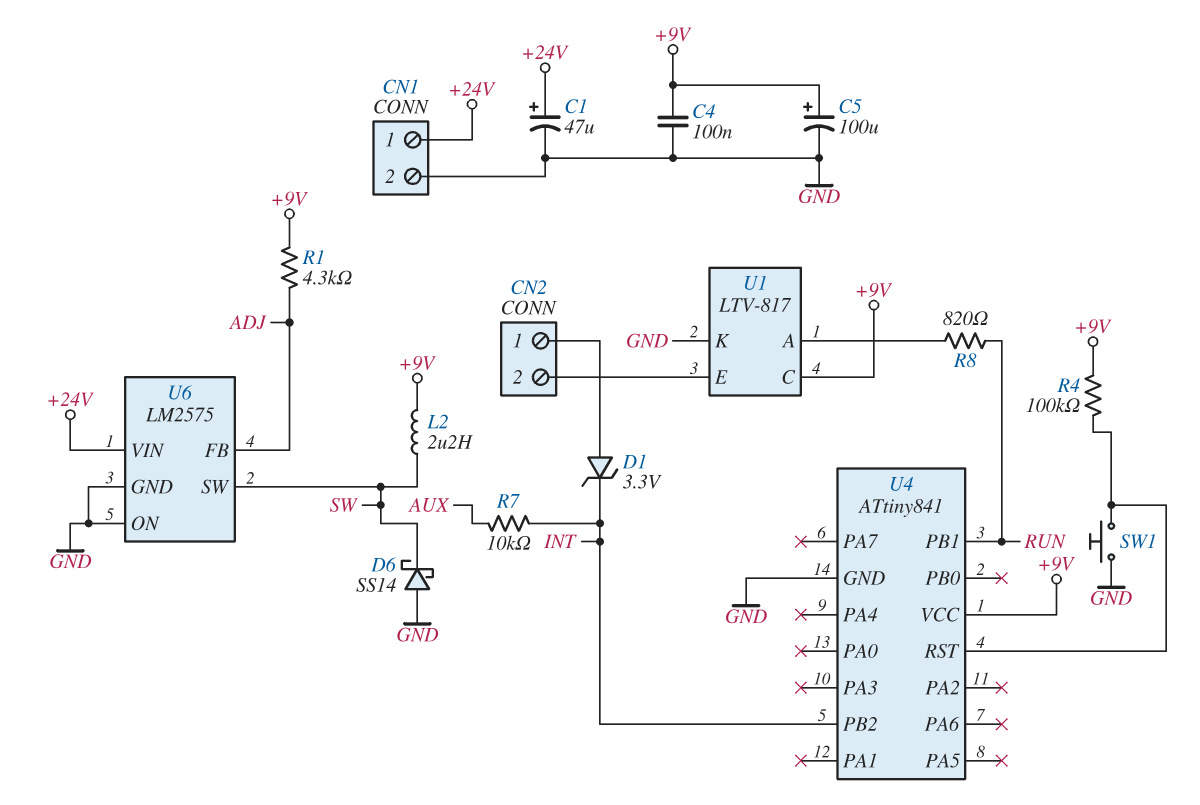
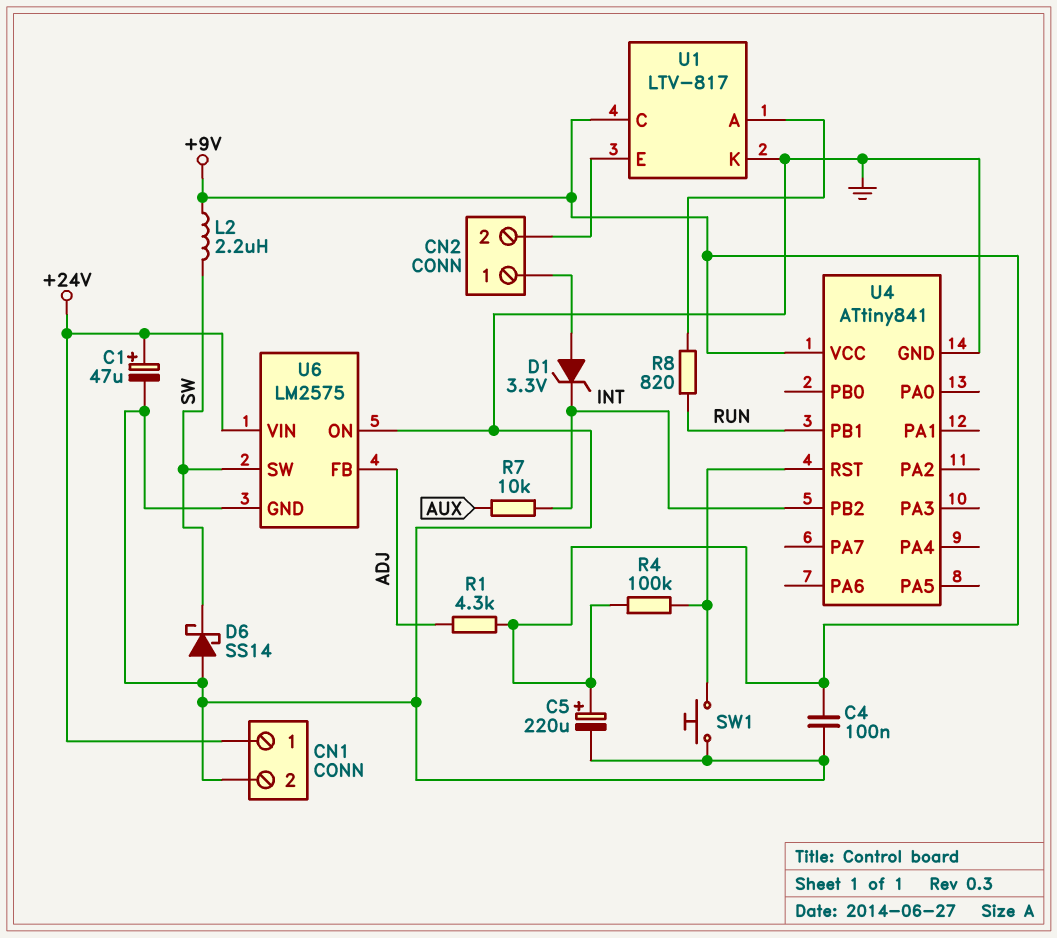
C5: 100uF (plus +9V, minus GND) -> 220uF (plus +9V, minus GND)

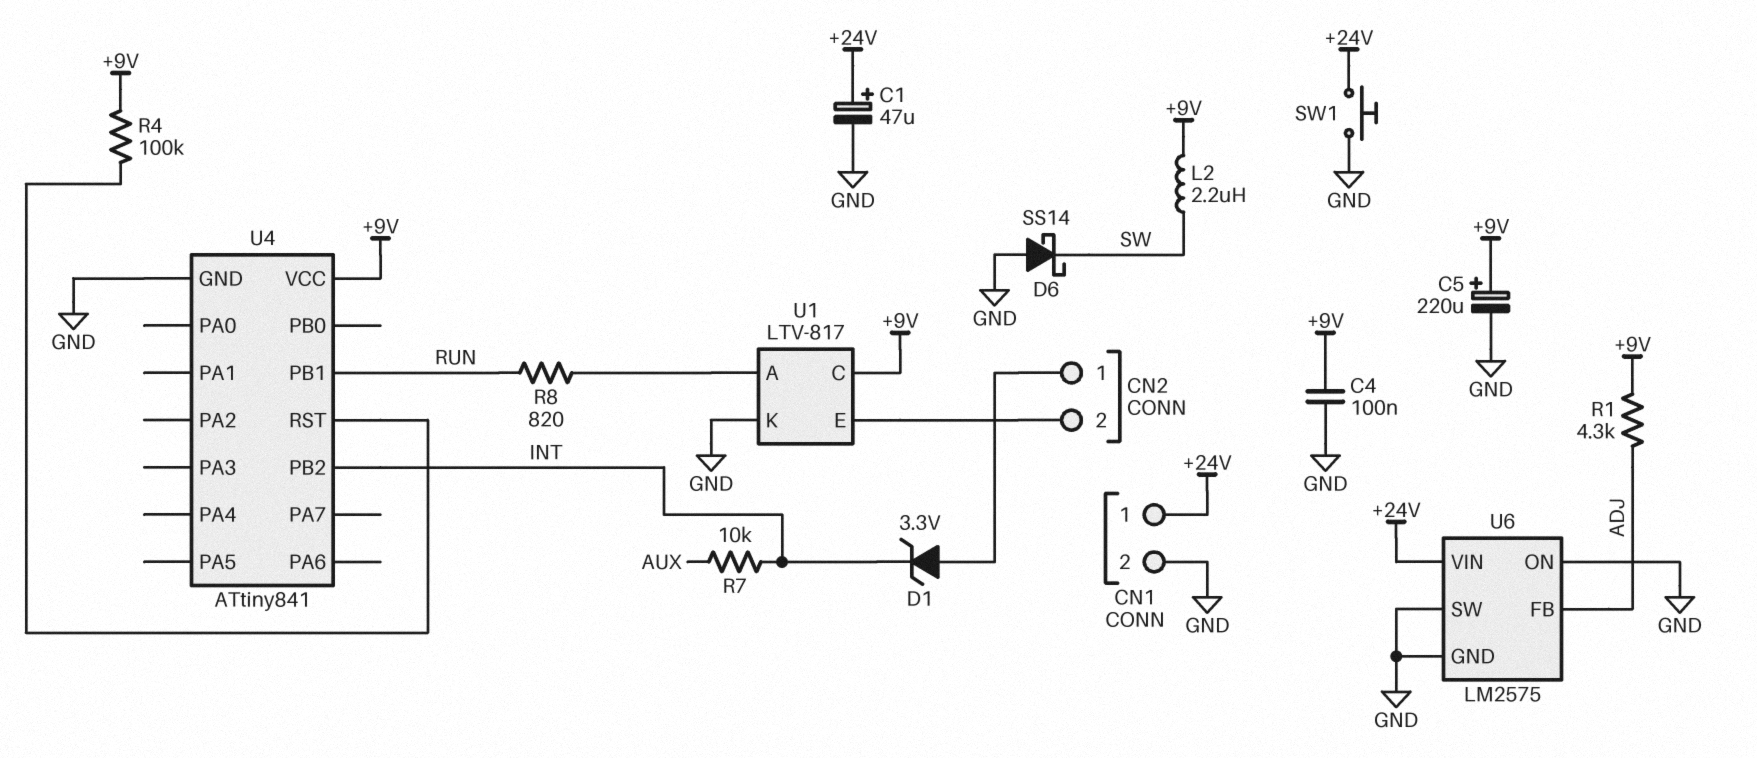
SW1: button (GND, U4/RST) -> button (+24V, GND)
U6 pin SW: SW -> GND

